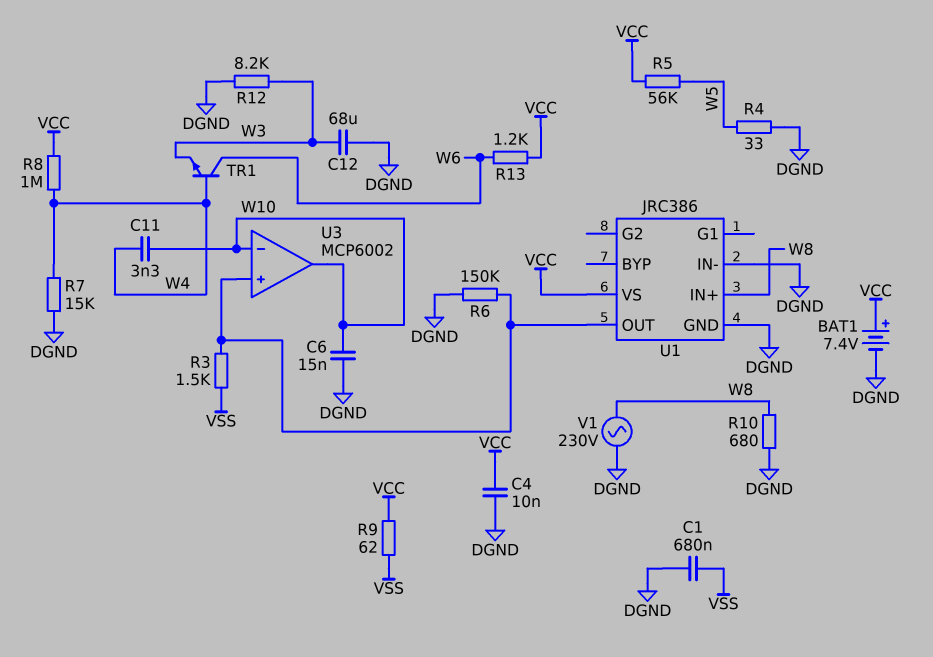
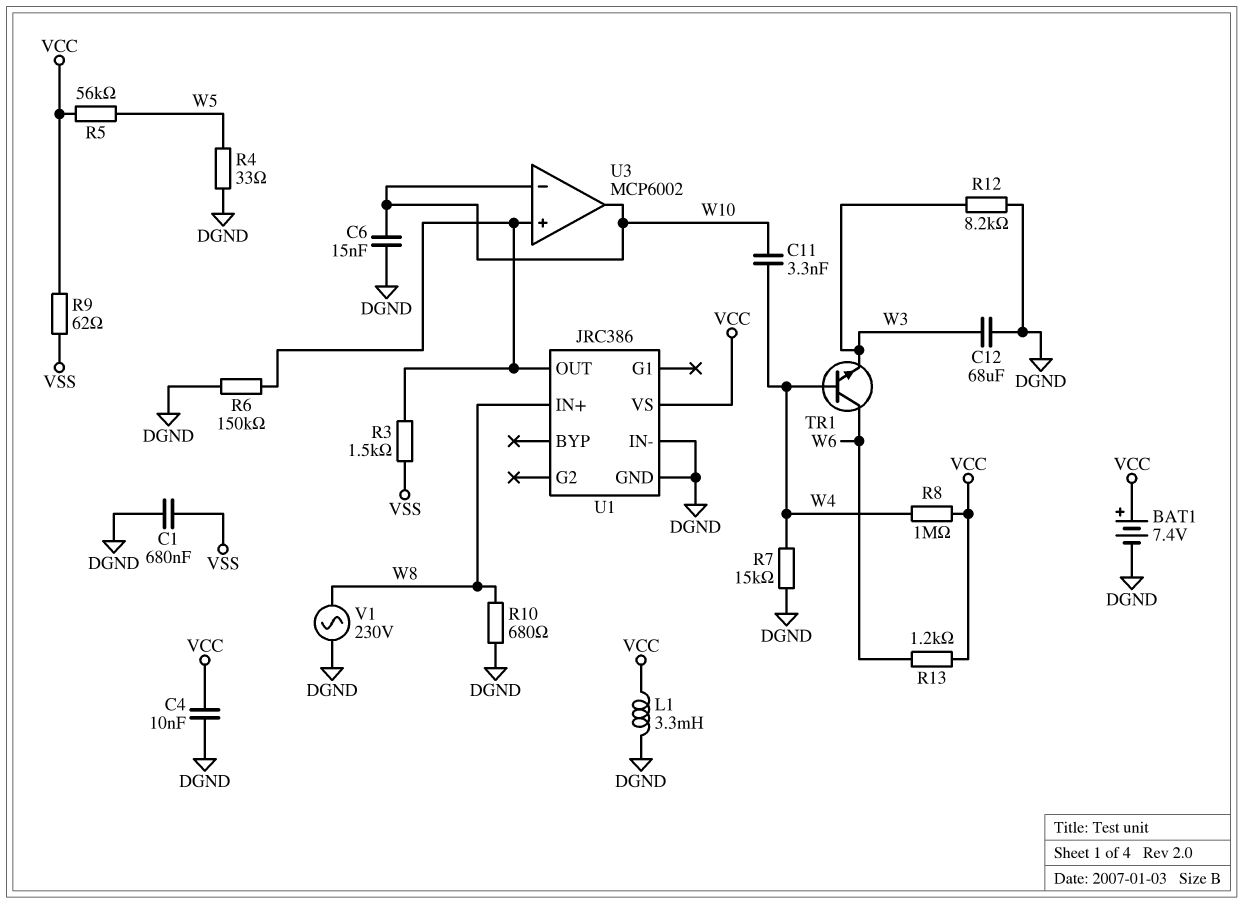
L1: none -> 3.3mH (DGND, VCC)

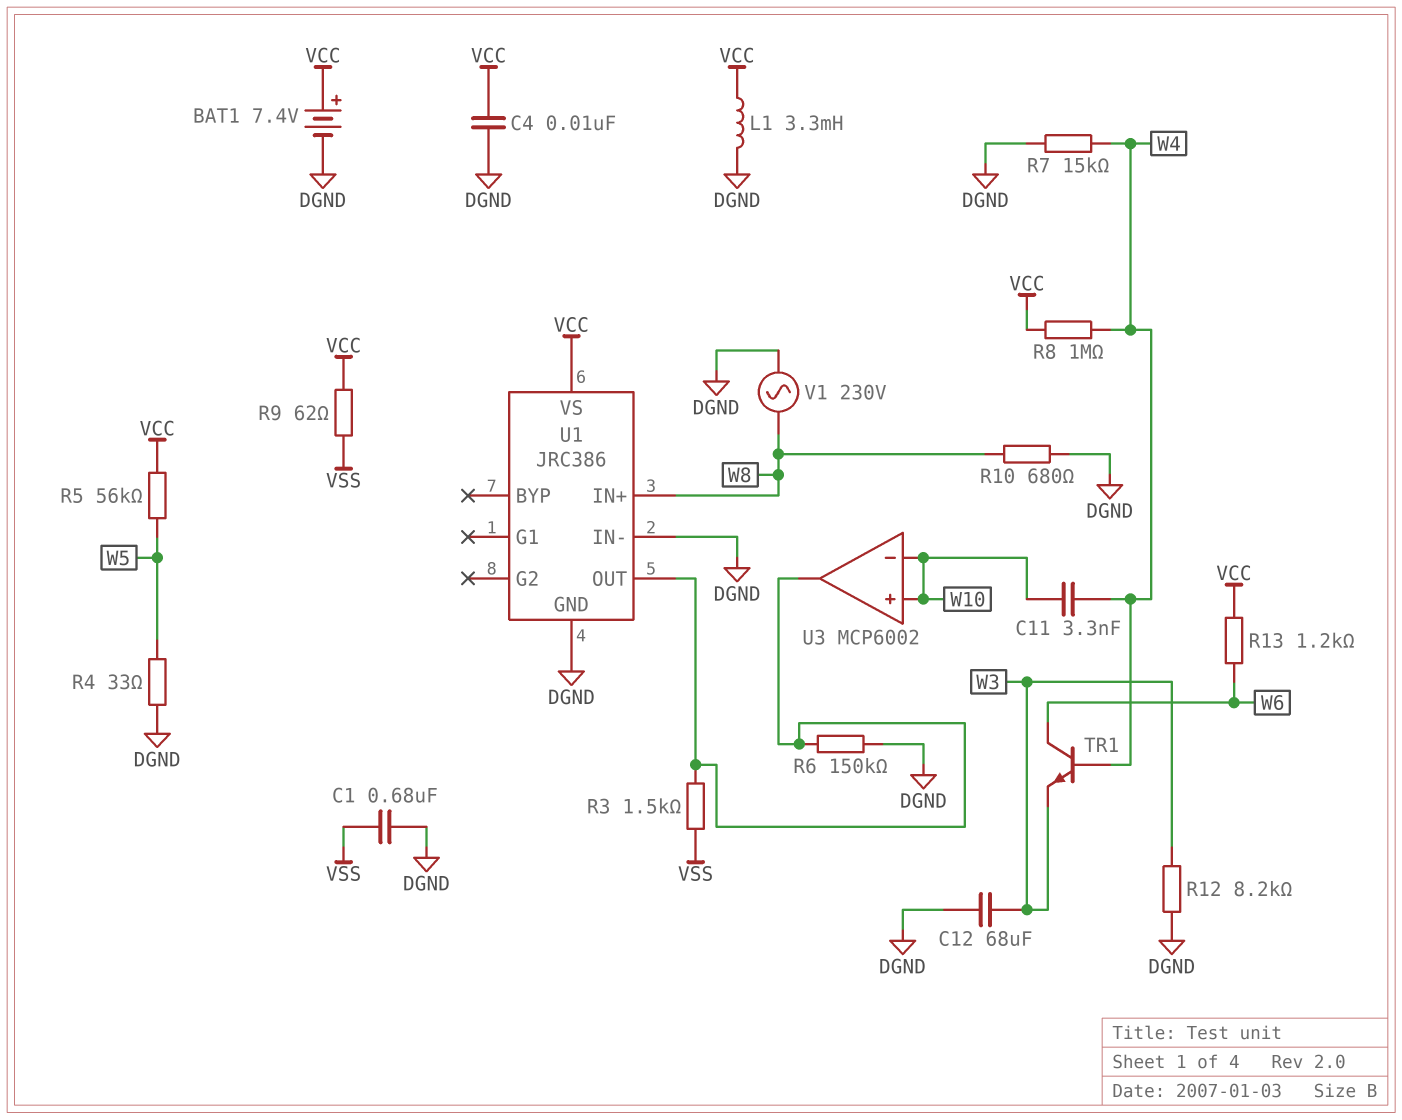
C6: 15nF (DGND, W10) -> none
U3 pin in+: U1/OUT -> W10
U3 pin out: W10 -> U1/OUT

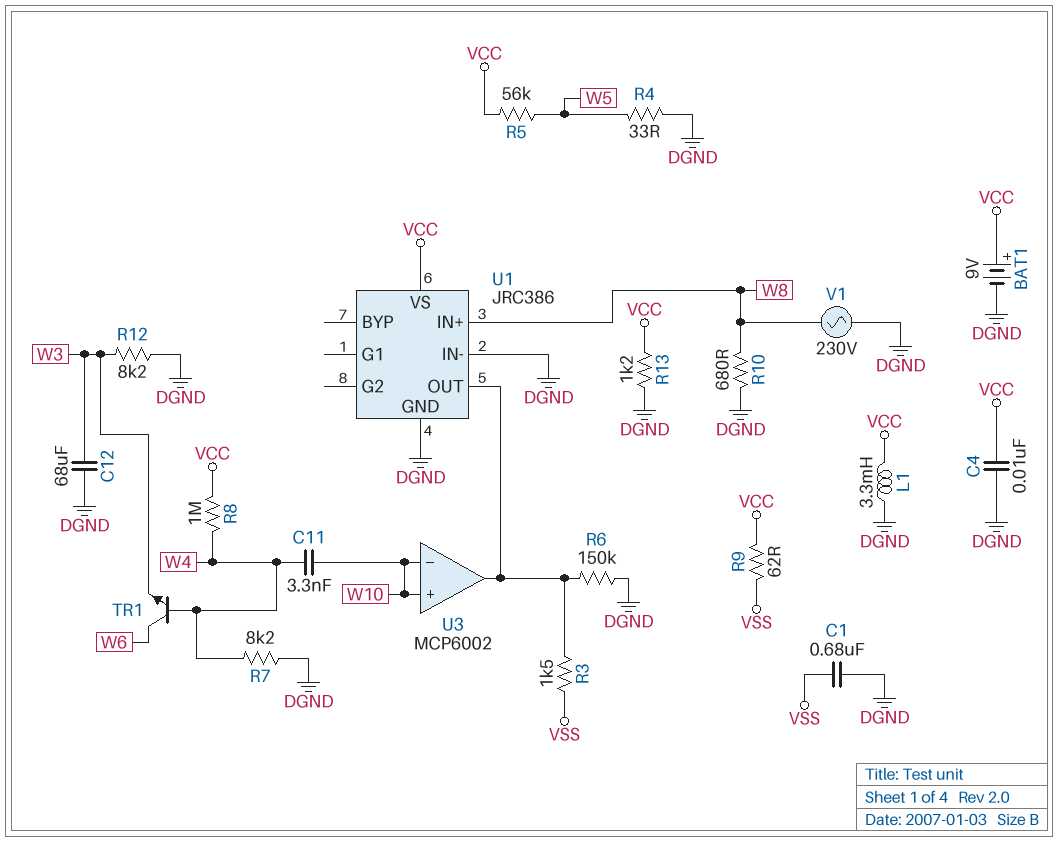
BAT1: 7.4V (plus VCC, minus DGND) -> 9V (plus VCC, minus DGND)
R7: 15k (DGND, W4) -> 8.2k (DGND, W4)
R13: 1.2k (VCC, W6) -> 1.2k (DGND, VCC)

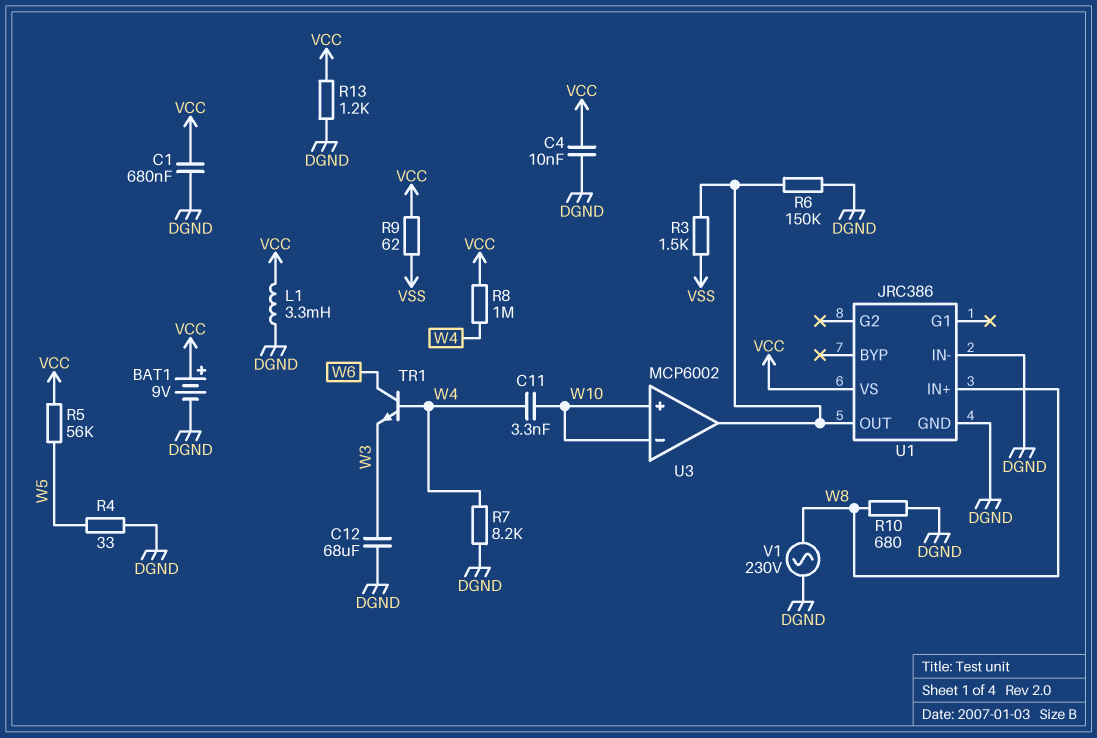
C1: 680nF (DGND, VSS) -> 680nF (DGND, VCC)
R12: 8.2k (DGND, W3) -> none

